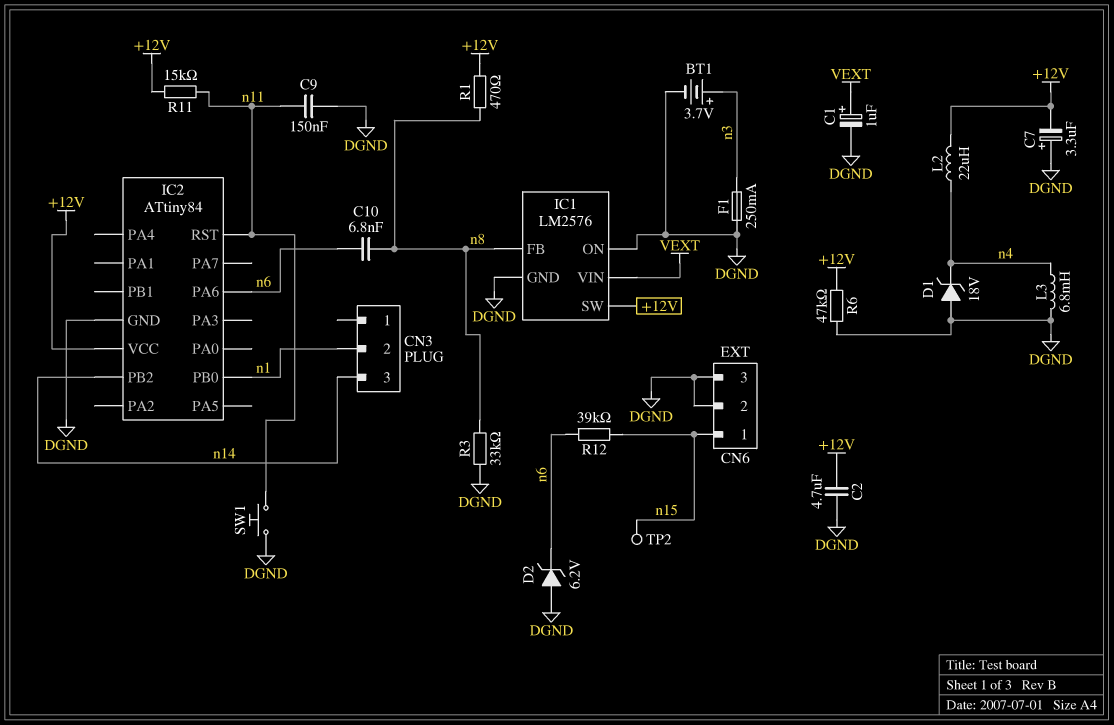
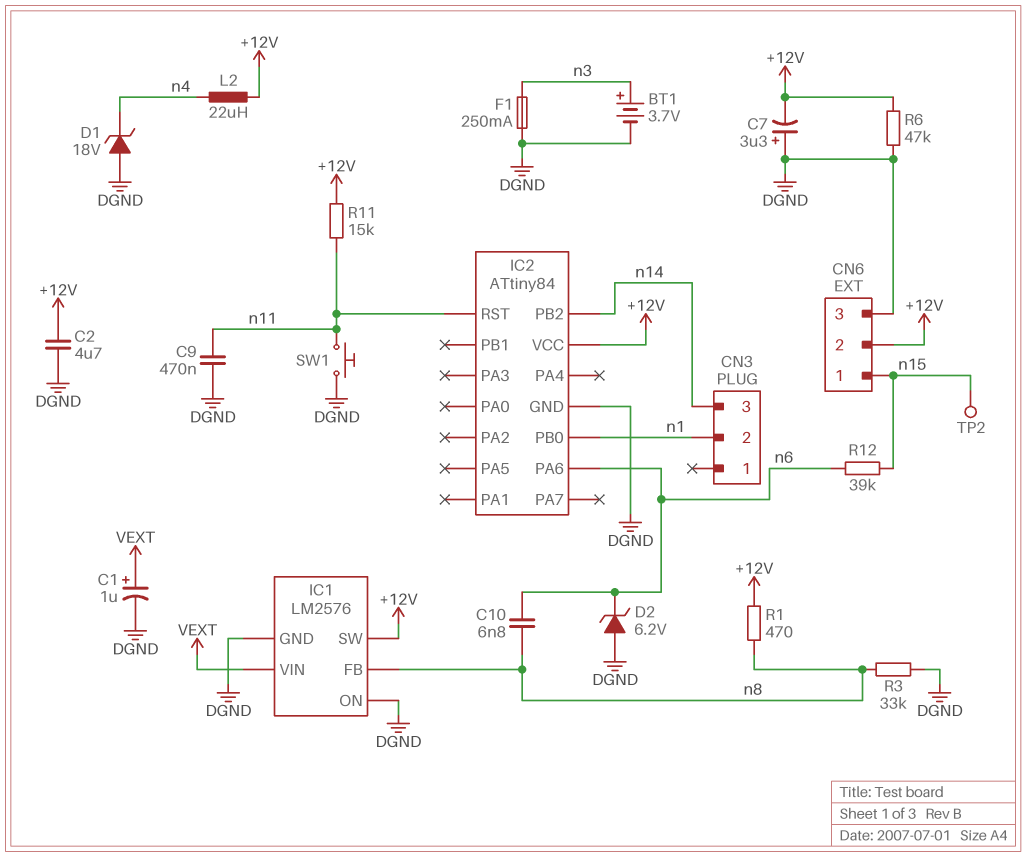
C9: 150nF (DGND, n11) -> 470nF (DGND, n11)
CN6 pin 2: DGND -> +12V
L3: 6.8mH (DGND, n4) -> none

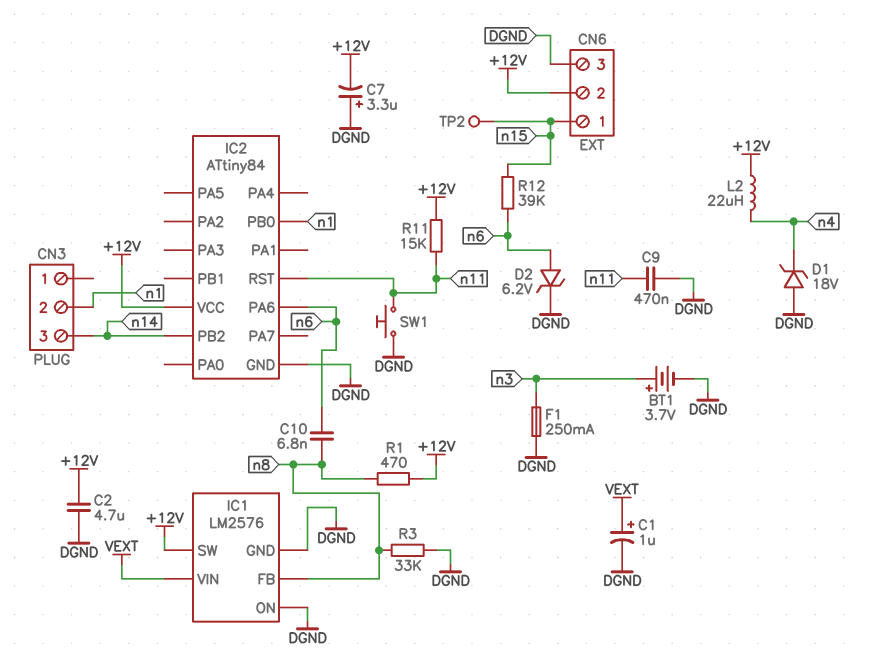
D2: zener 6.2V (A DGND, K n6) -> zener 6.2V (A n6, K DGND)
R6: 47k (+12V, DGND) -> none

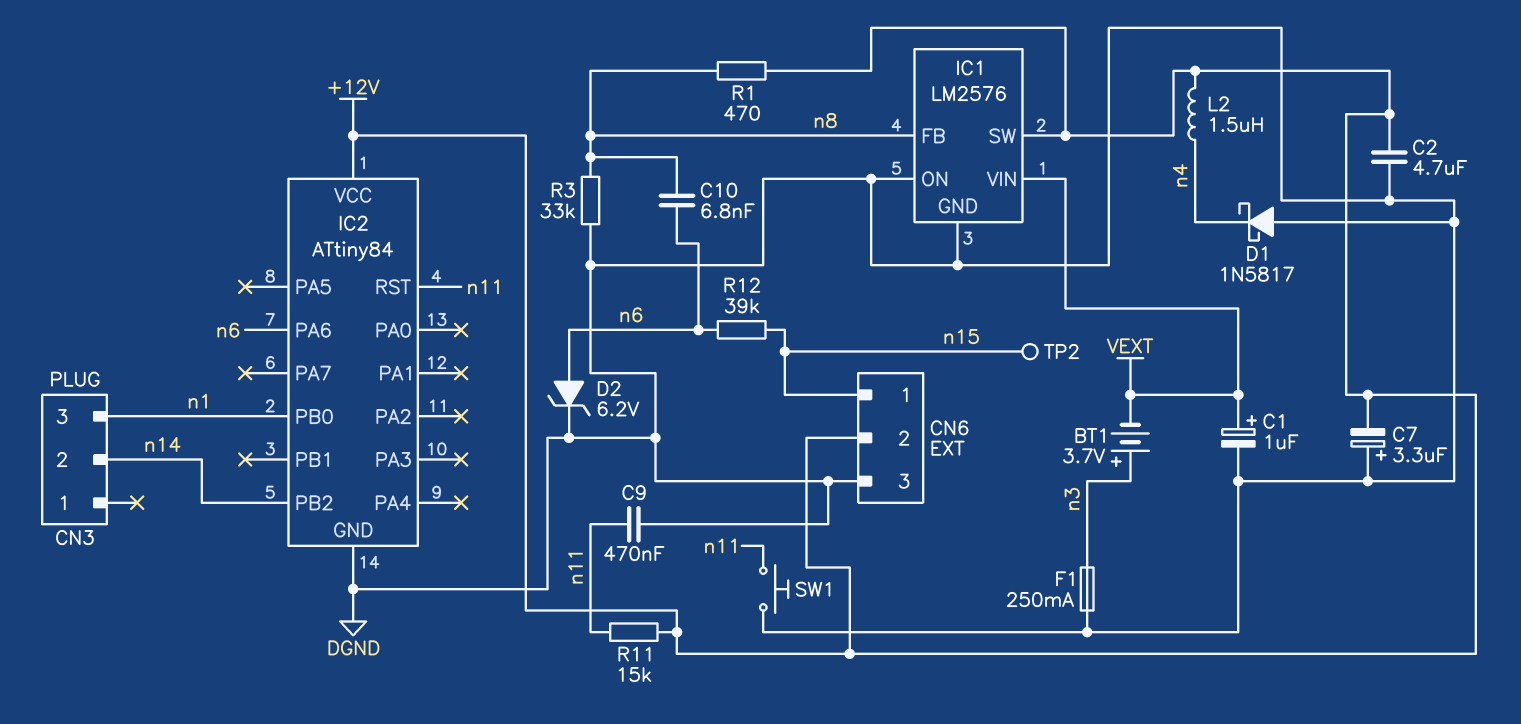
BT1: 3.7V (plus n3, minus DGND) -> 3.7V (plus n3, minus VEXT)
CN3 pin 2: n1 -> n14
CN3 pin 3: n14 -> n1
D1: zener 18V (A DGND, K n4) -> schottky 1N5817 (A DGND, K n4)
L2: 22uH (+12V, n4) -> 1.5uH (+12V, n4)

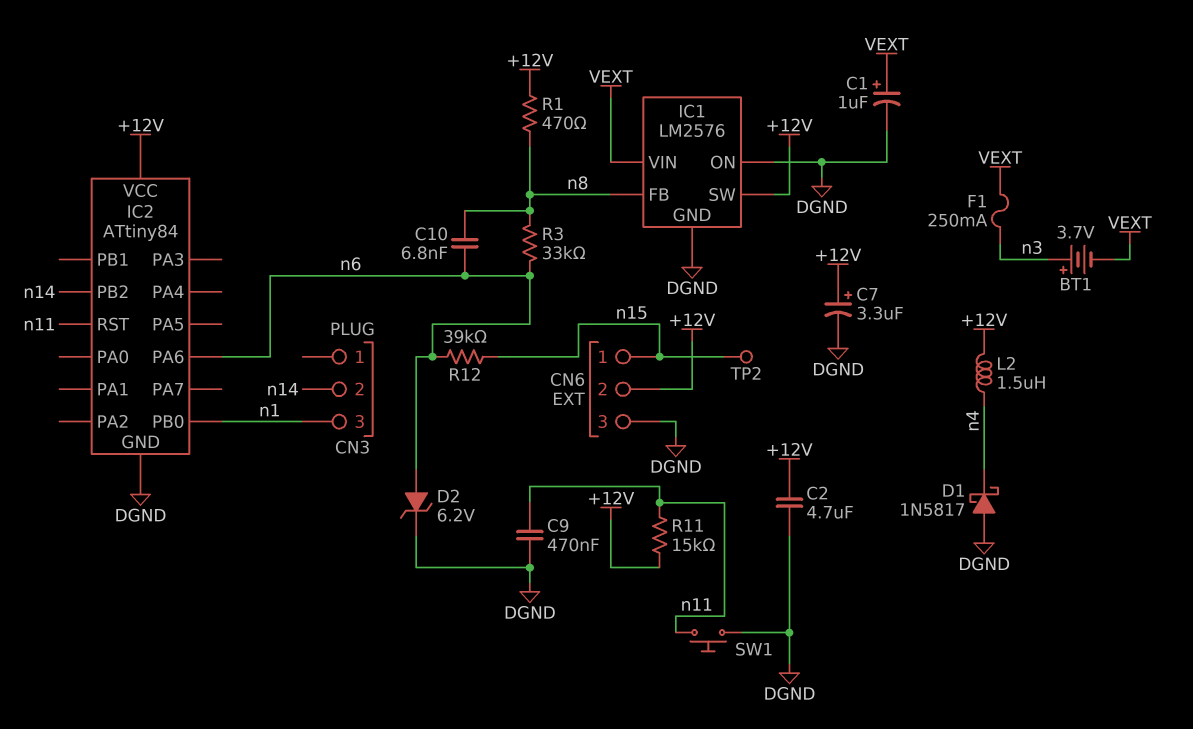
C7: 3.3uF (plus DGND, minus +12V) -> 3.3uF (plus +12V, minus DGND)
F1: 250mA (DGND, n3) -> 250mA (VEXT, n3)
R3: 33k (DGND, n8) -> 33k (n6, n8)

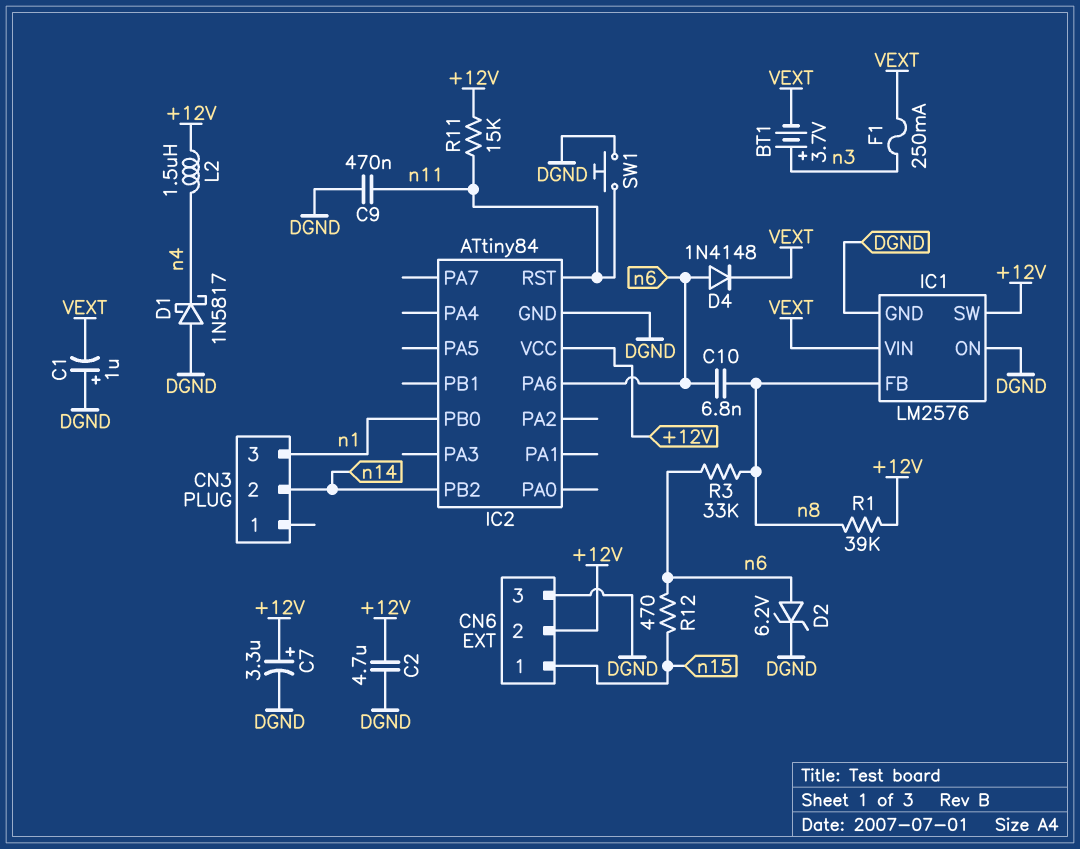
C1: 1uF (plus VEXT, minus DGND) -> 1uF (plus DGND, minus VEXT)
D4: none -> diode 1N4148 (A n6, K VEXT)
R1: 470 (+12V, n8) -> 39k (+12V, n8)
R12: 39k (n6, n15) -> 470 (n6, n15)
TP2: test point (n15) -> none

